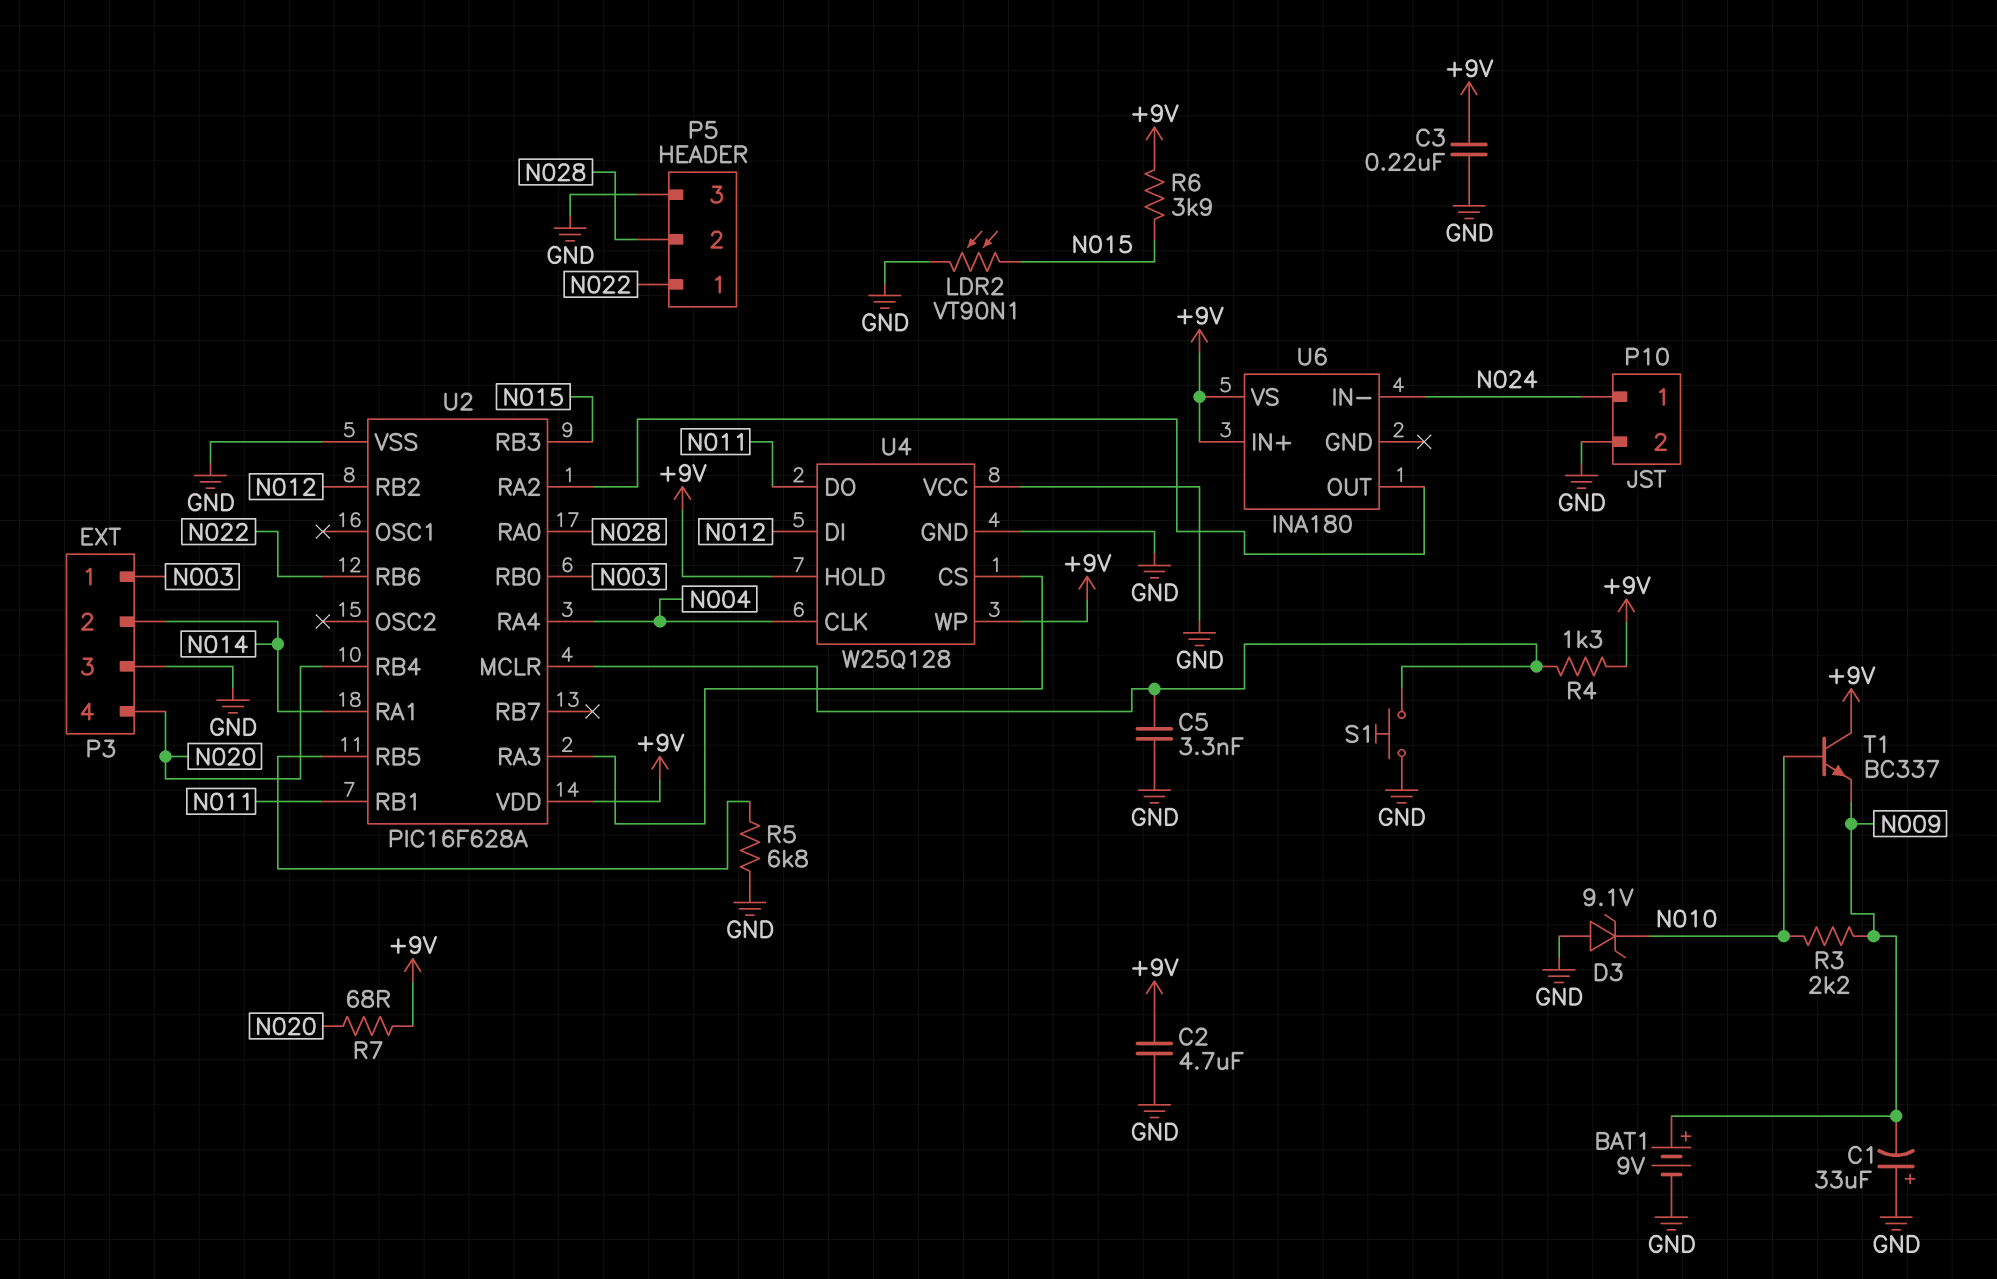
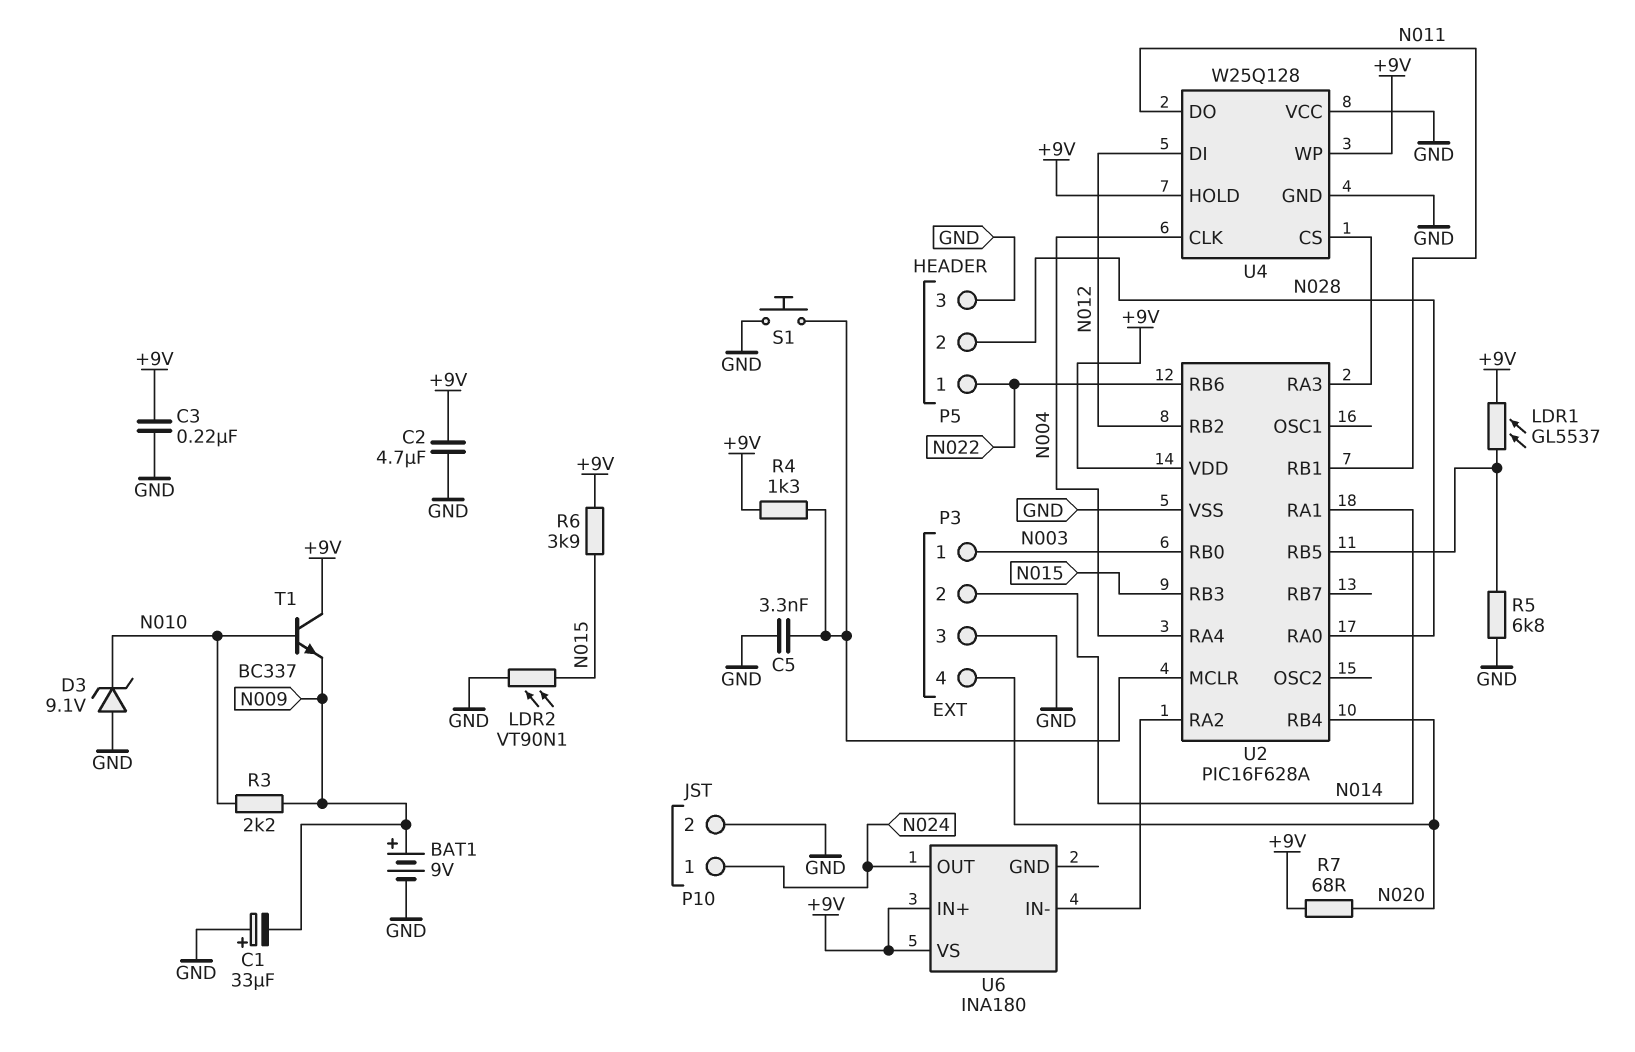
LDR1: none -> GL5537 (+9V, U2/RB5)
U6 pin IN-: N024 -> U2/RA2
U6 pin OUT: U2/RA2 -> N024

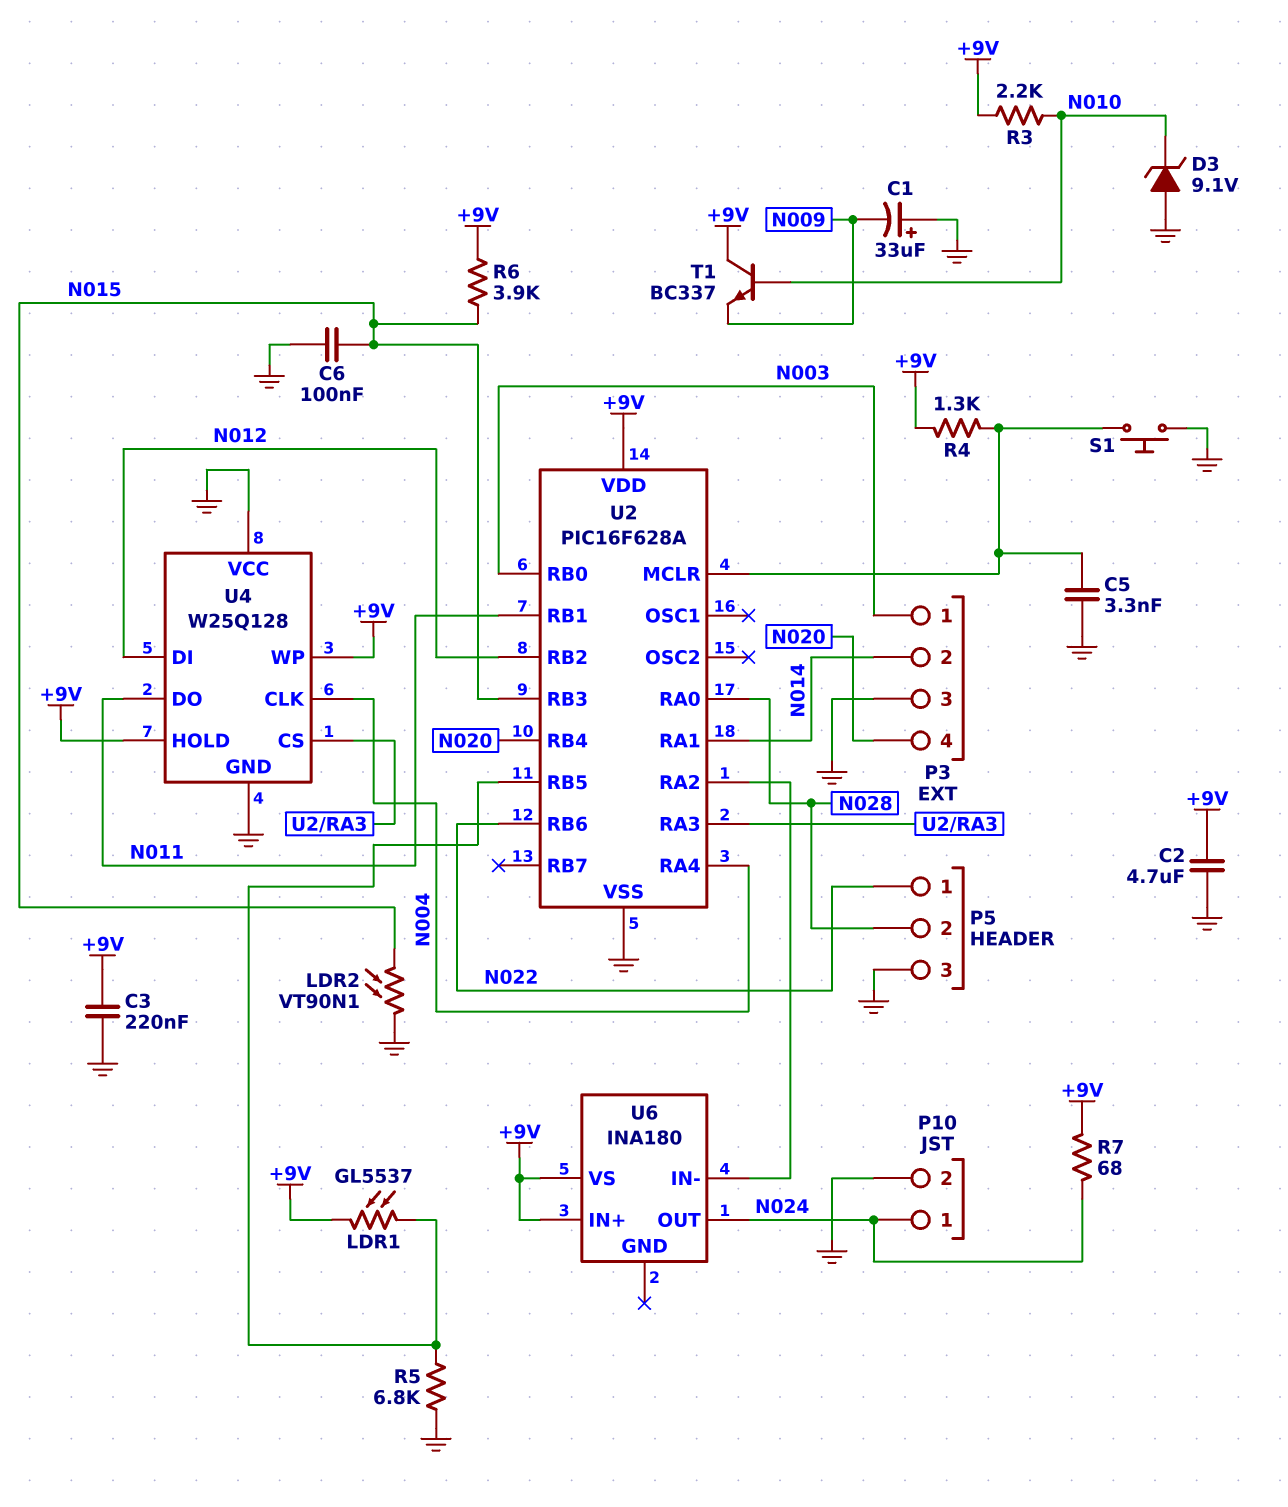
BAT1: 9V (plus N009, minus GND) -> none
C6: none -> 100nF (GND, N015)
R3: 2.2k (N009, N010) -> 2.2k (+9V, N010)
R7: 68 (+9V, N020) -> 68 (+9V, N024)

